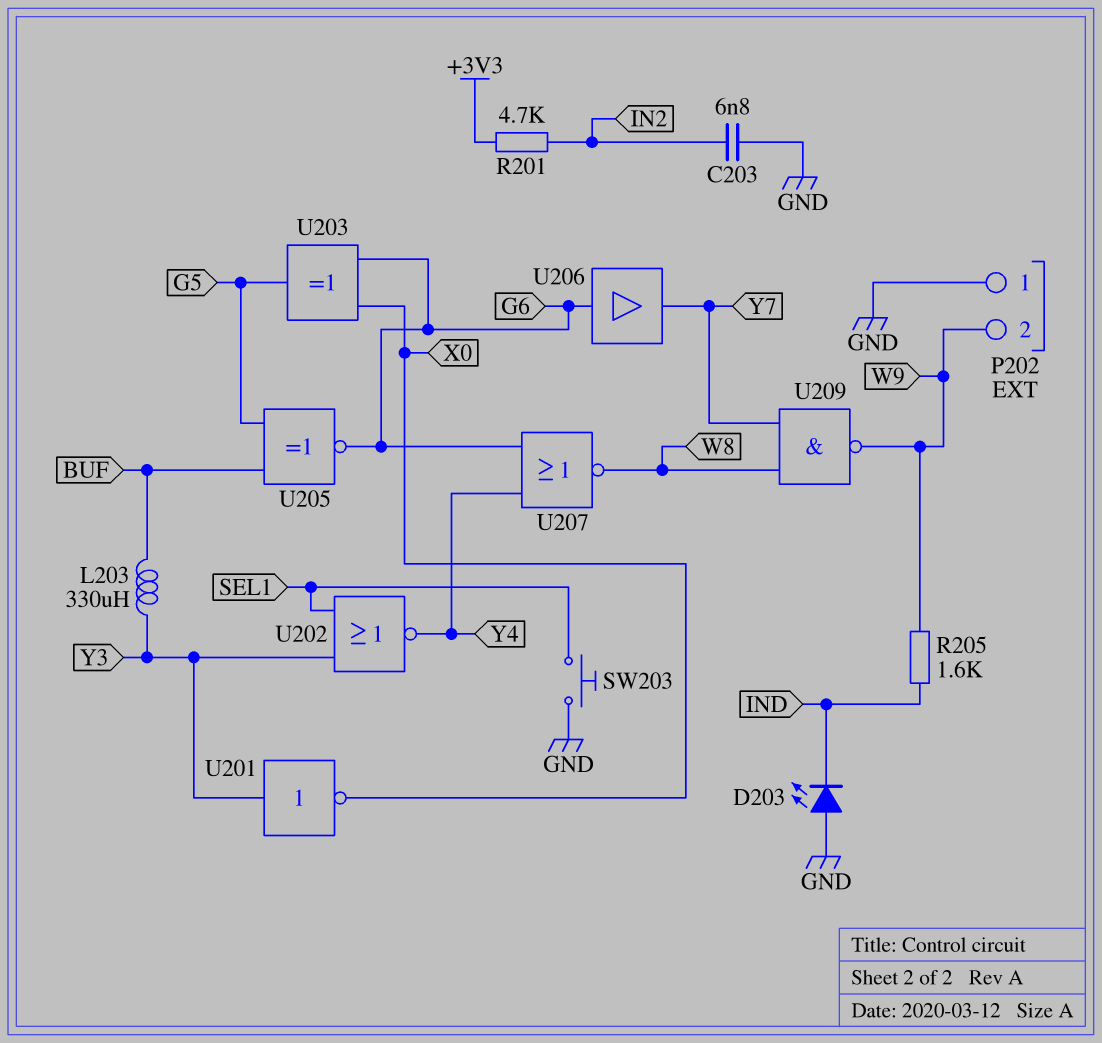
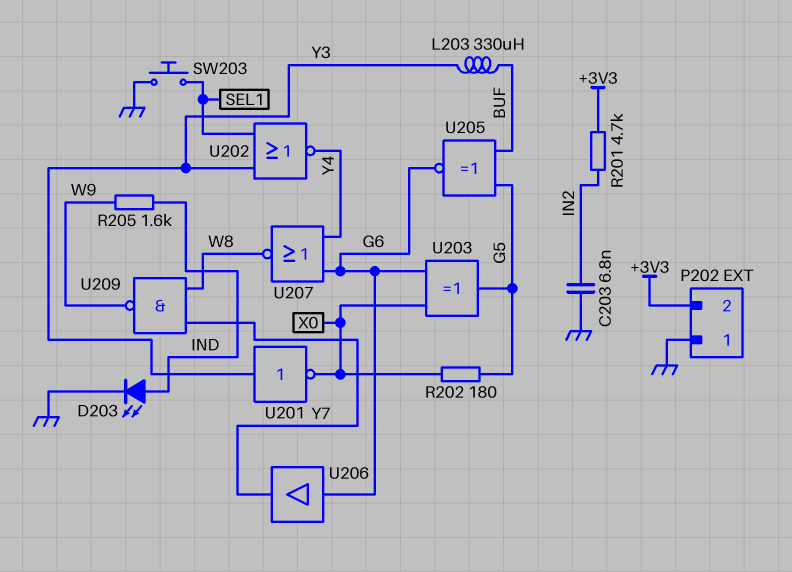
D203: LED (A GND, K IND) -> LED (A IND, K GND)
P202 pin 2: W9 -> +3V3
R202: none -> 180 (G5, X0)

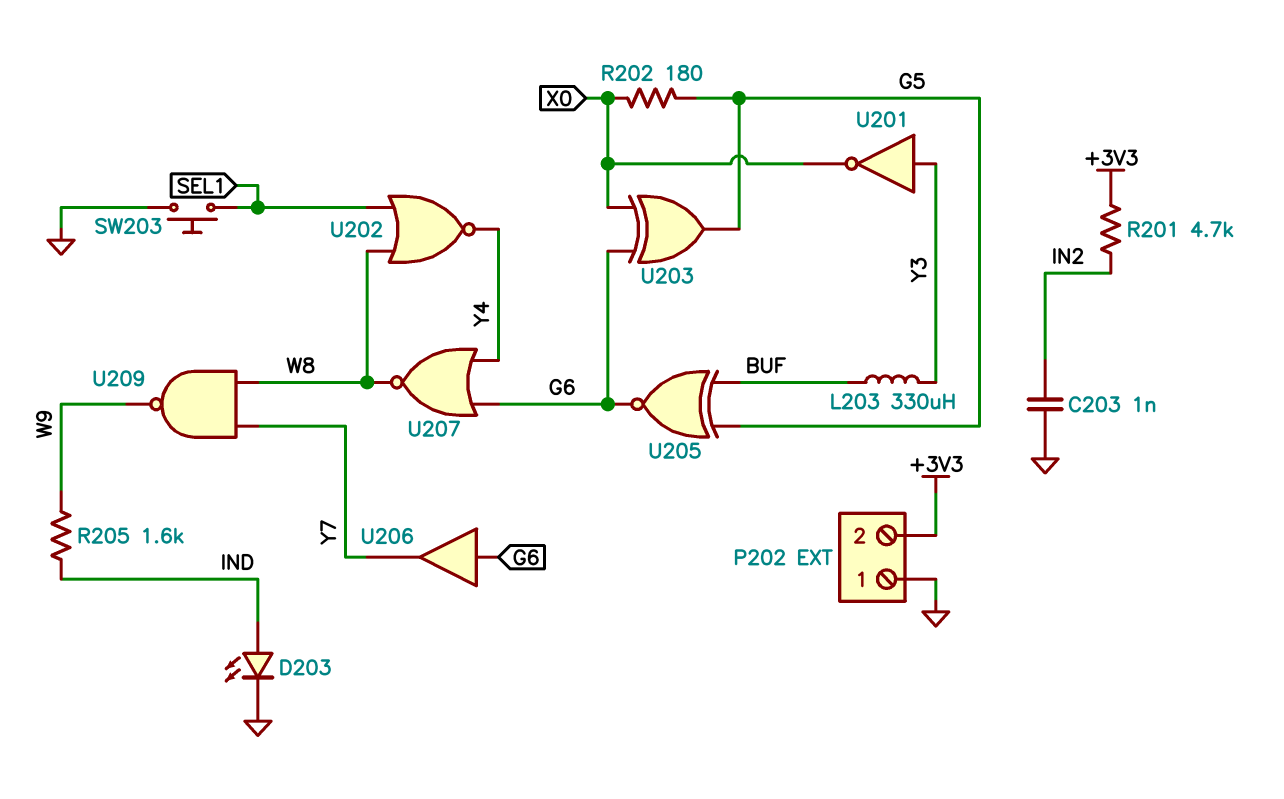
C203: 6.8nF (GND, IN2) -> 1nF (GND, IN2)
U202: NOR (in SEL1, in Y3, out Y4) -> NOR (in SEL1, in W8, out Y4)

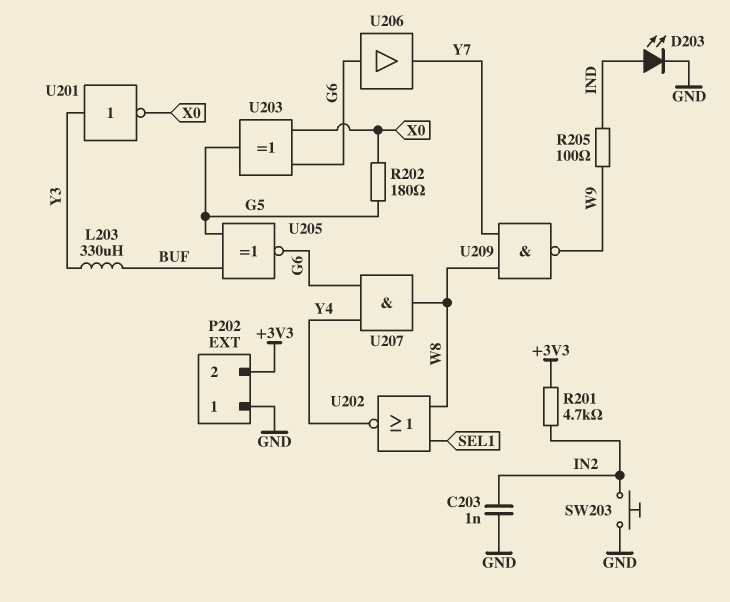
R205: 1.6k (IND, W9) -> 100 (IND, W9)
SW203: button (GND, SEL1) -> button (GND, IN2)
U207: NOR (in G6, in Y4, out W8) -> AND (in G6, in Y4, out W8)

